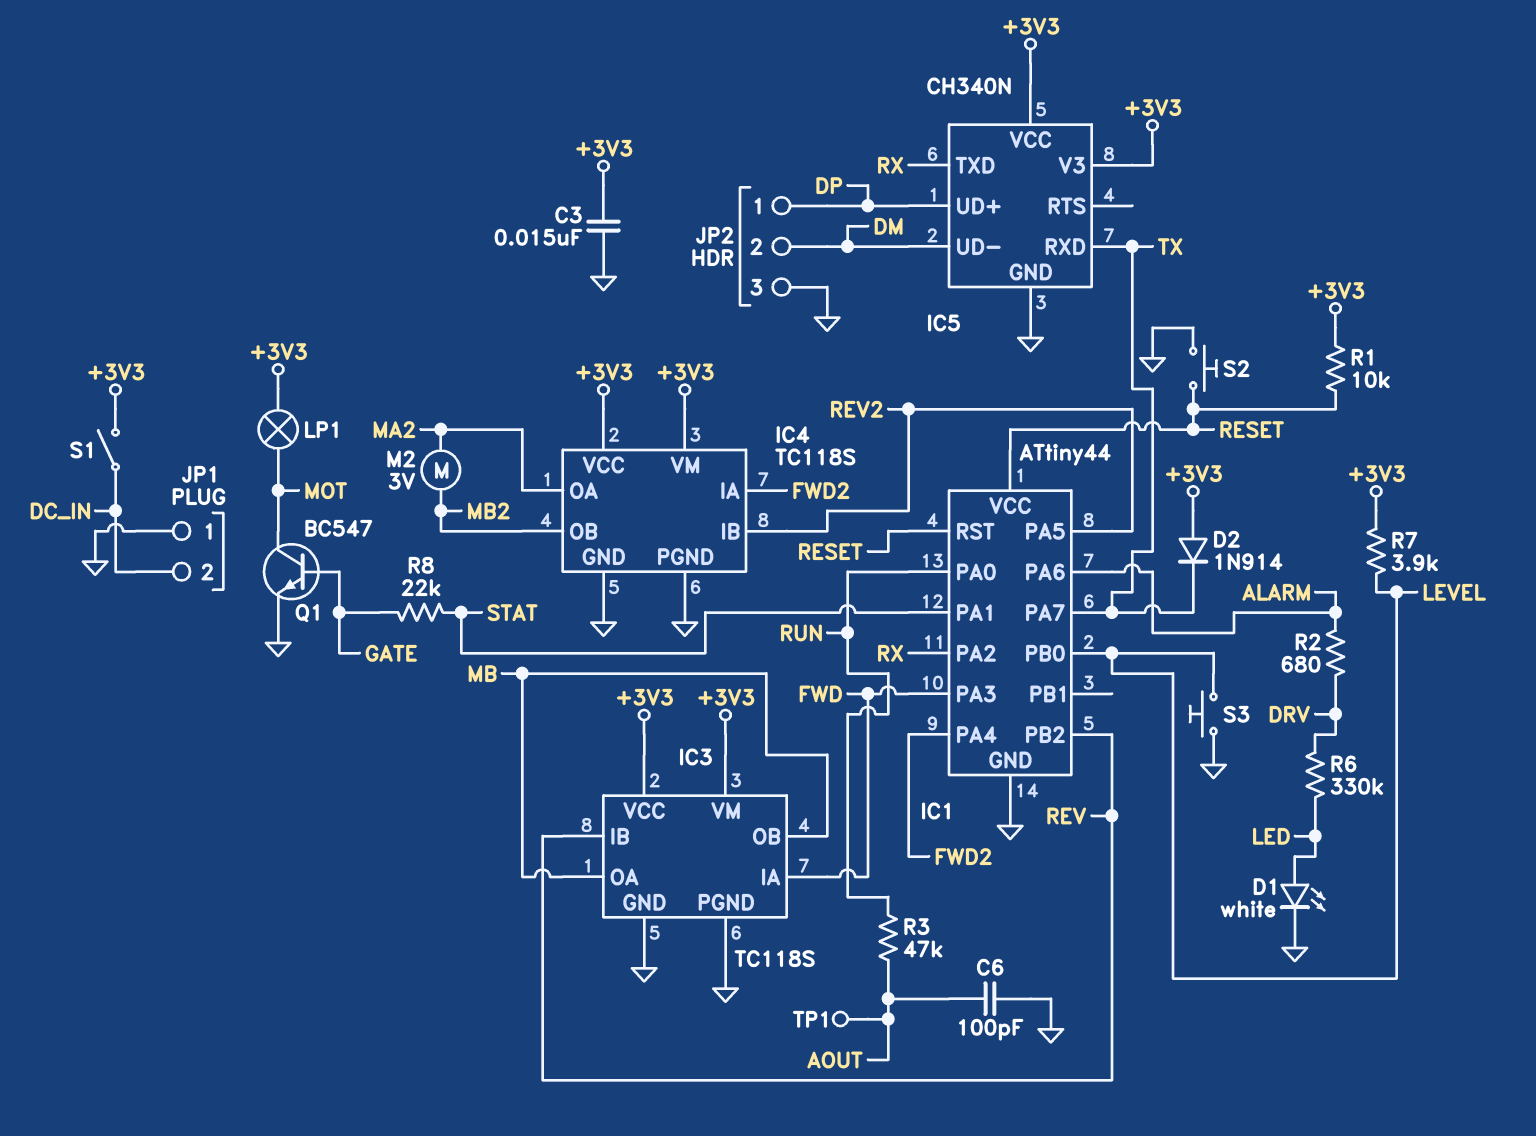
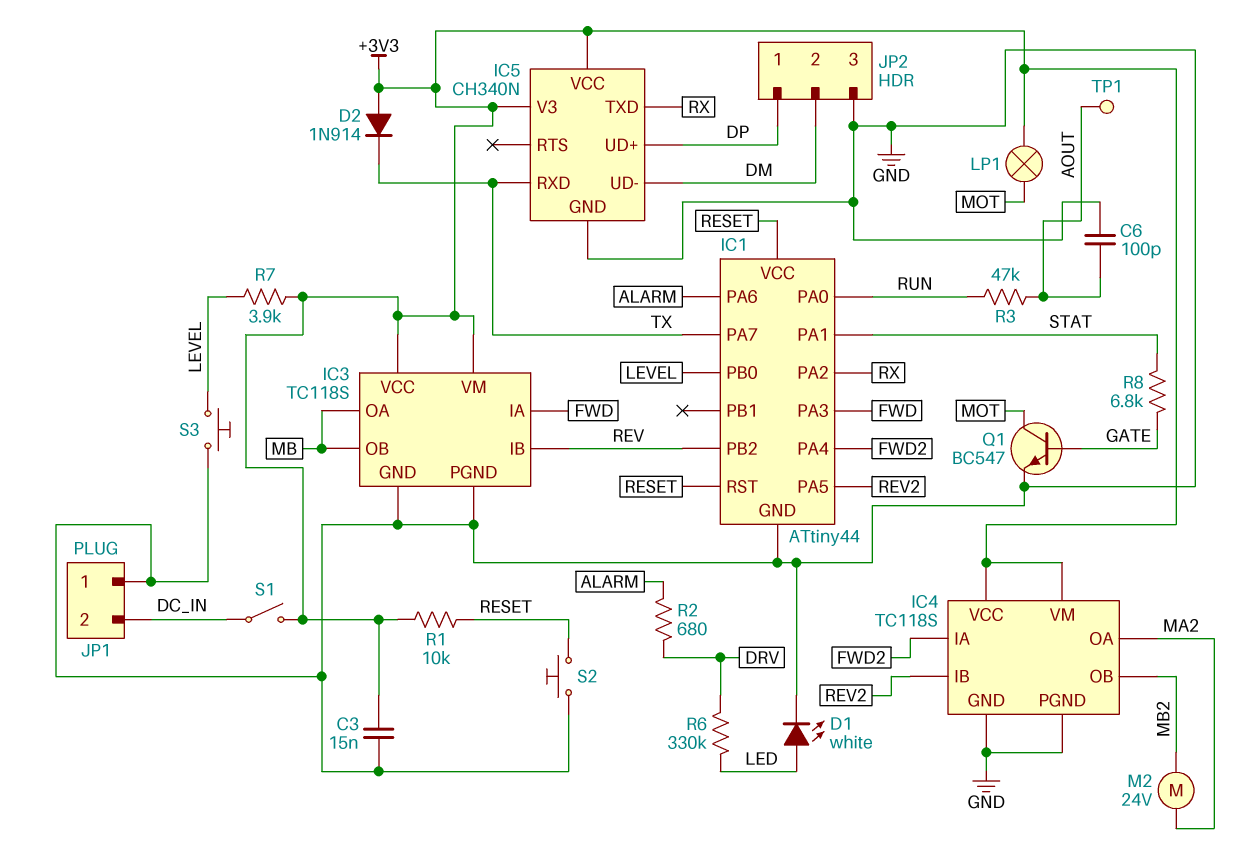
M2: motor 3V (MA2, MB2) -> motor 24V (MA2, MB2)
R8: 22k (GATE, STAT) -> 6.8k (GATE, STAT)

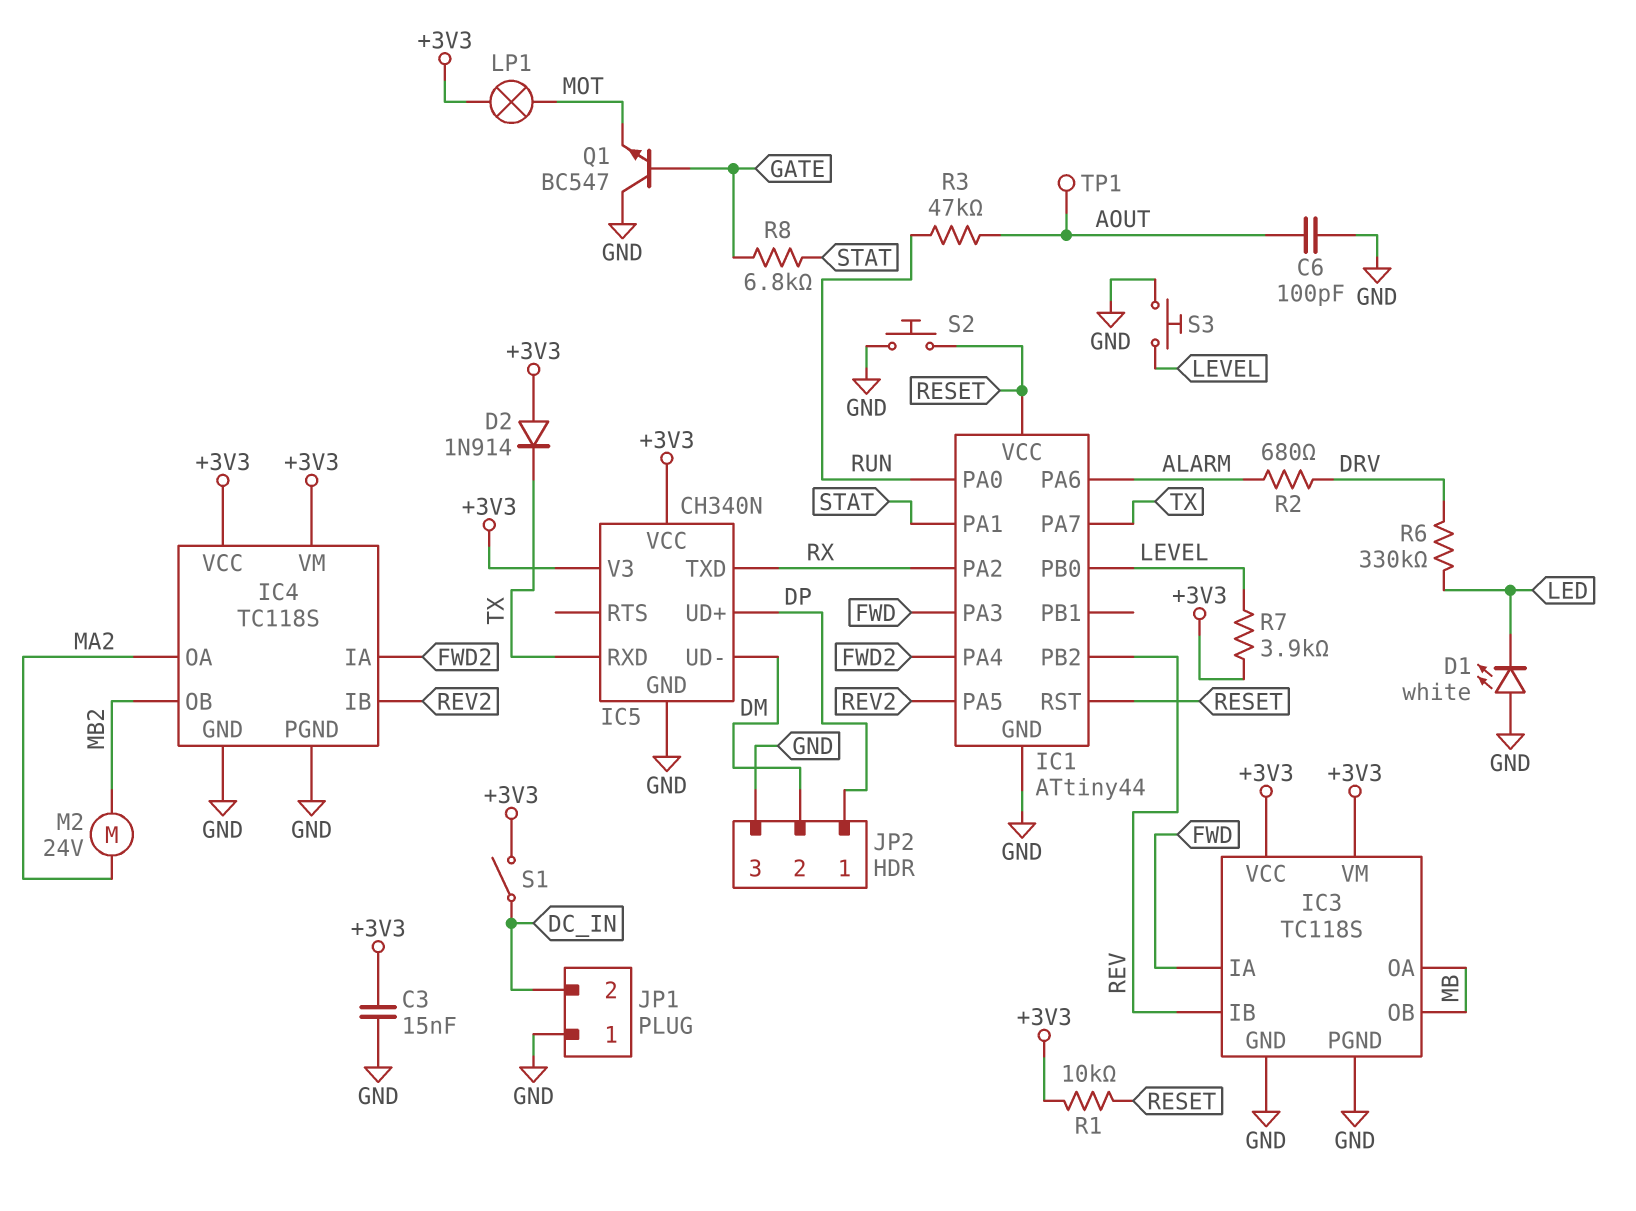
D1: LED white (A LED, K GND) -> LED white (A GND, K LED)
Q1: NPN BC547 (B GATE, C MOT, E GND) -> NPN BC547 (B GATE, C GND, E MOT)

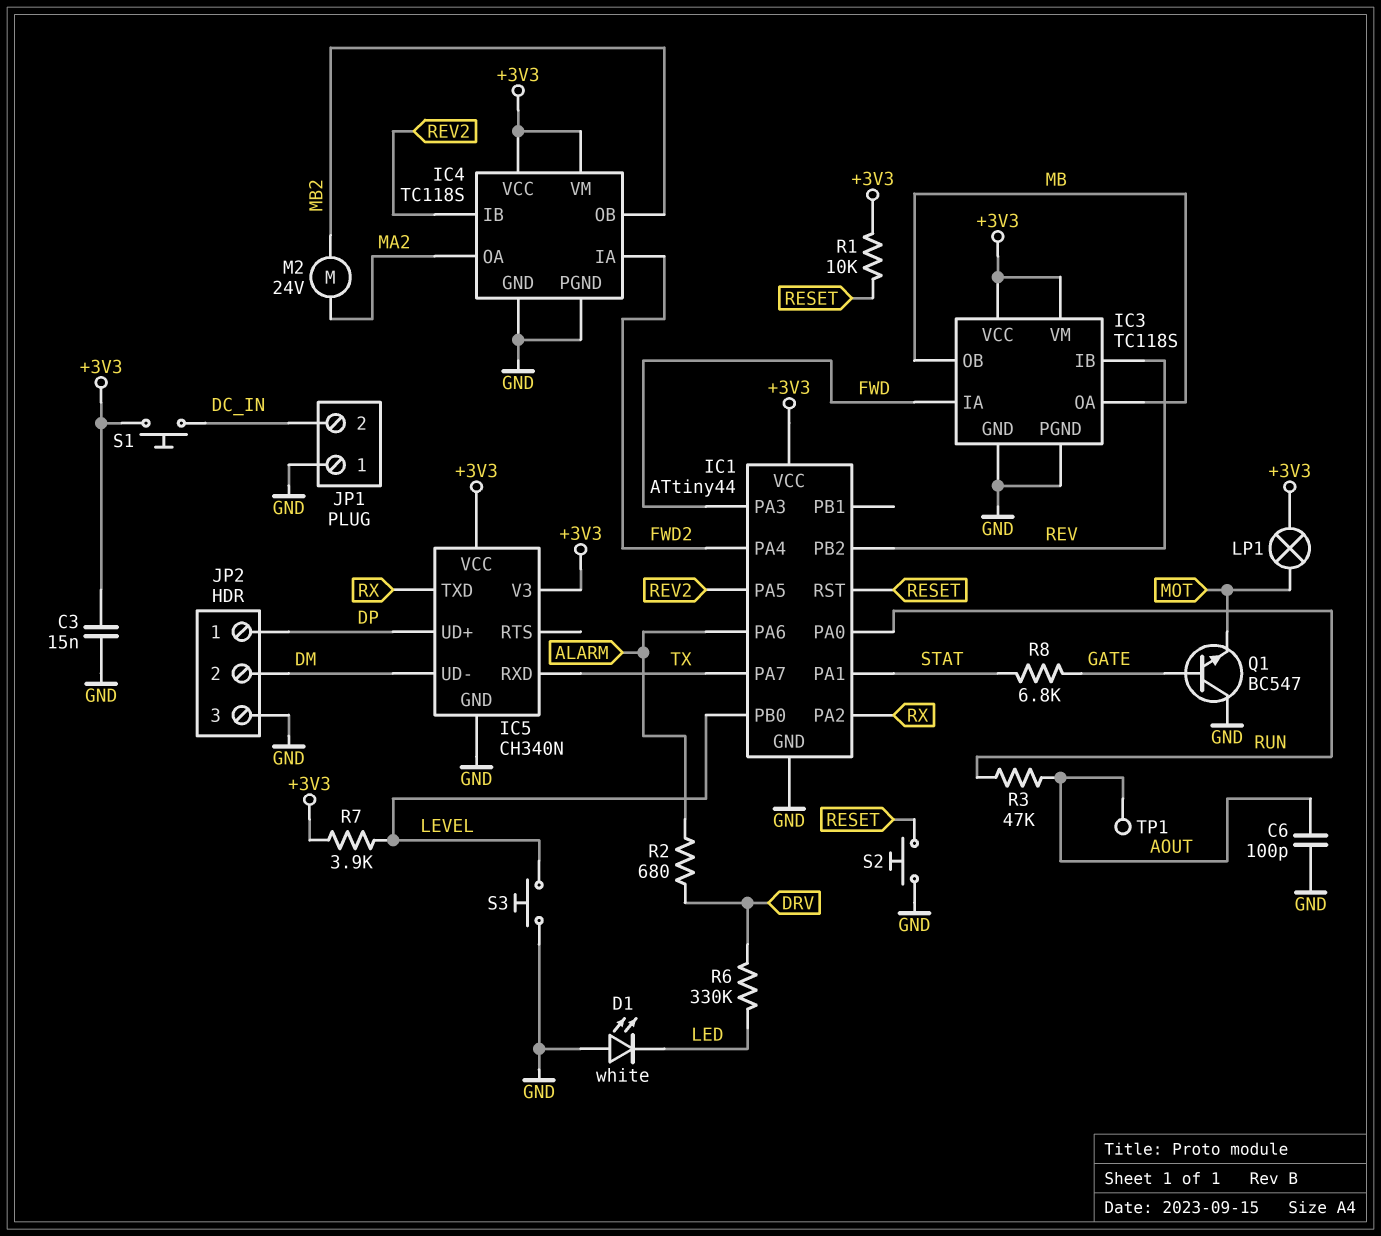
D2: diode 1N914 (A +3V3, K TX) -> none
IC1 pin VCC: RESET -> +3V3
S1: switch (+3V3, DC_IN) -> button (+3V3, DC_IN)

